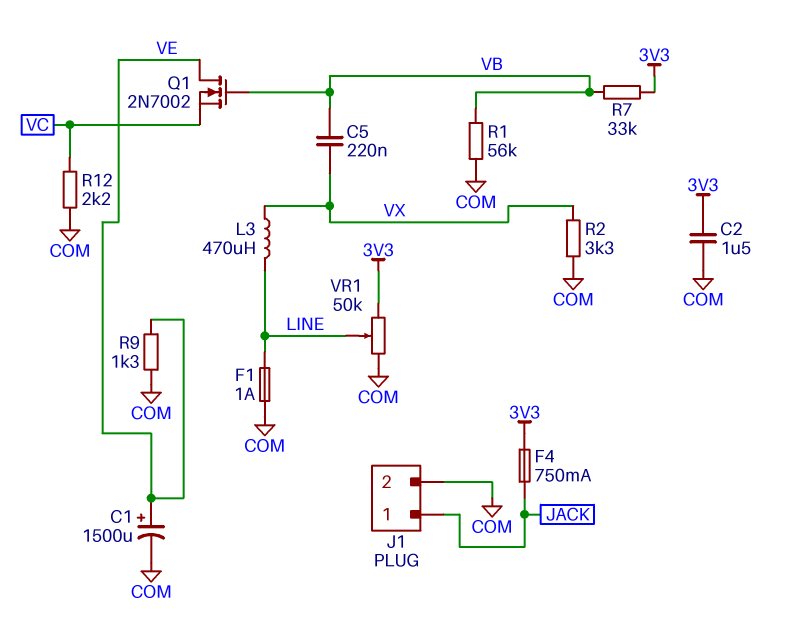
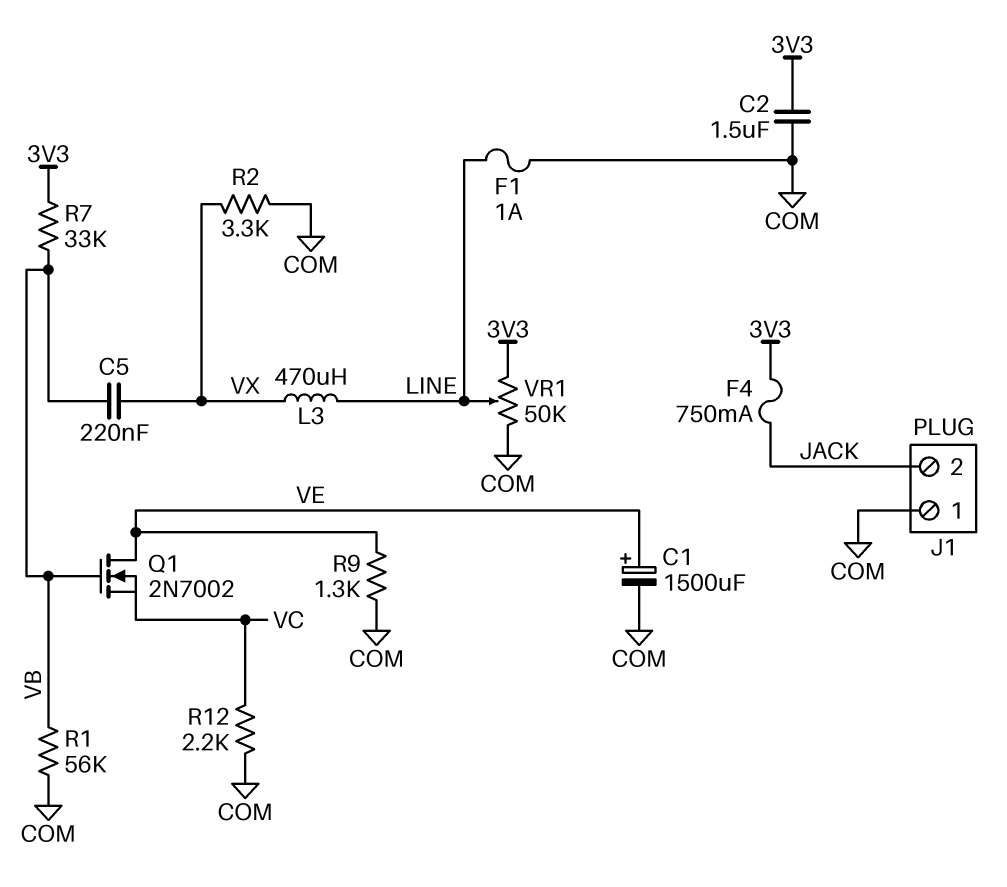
J1 pin 1: JACK -> COM
J1 pin 2: COM -> JACK

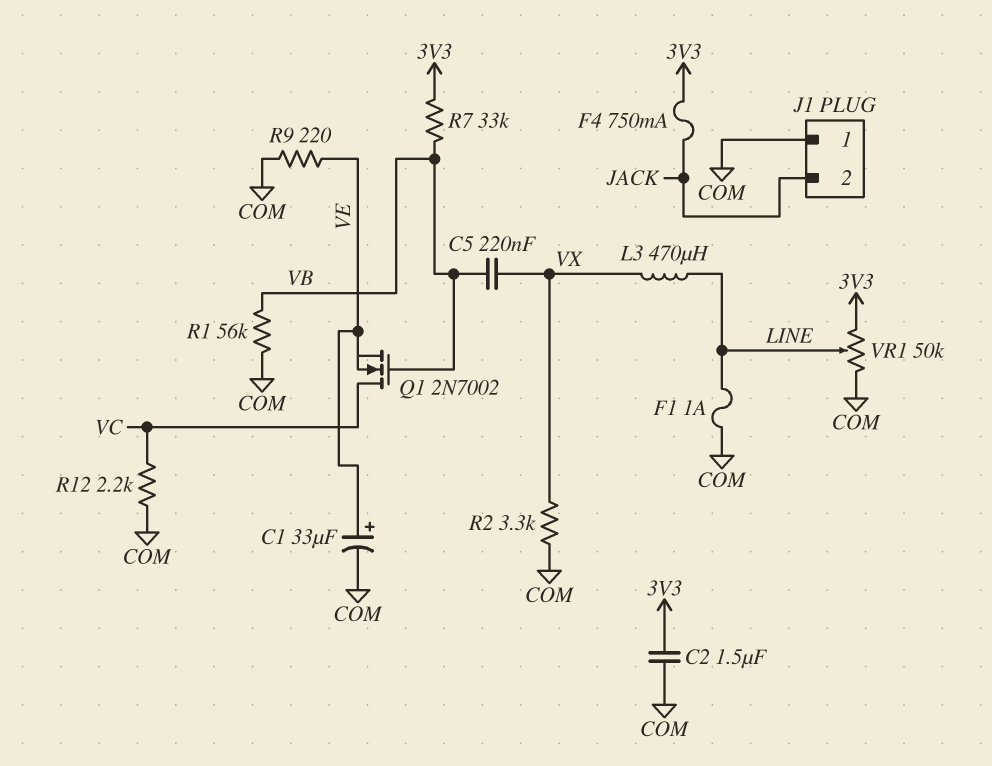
C1: 1500uF (plus VE, minus COM) -> 33uF (plus VE, minus COM)
Q1: NMOS 2N7002 (G VB, D VE, S VC) -> NMOS 2N7002 (G VB, D VC, S VE)
R9: 1.3k (COM, VE) -> 220 (COM, VE)

